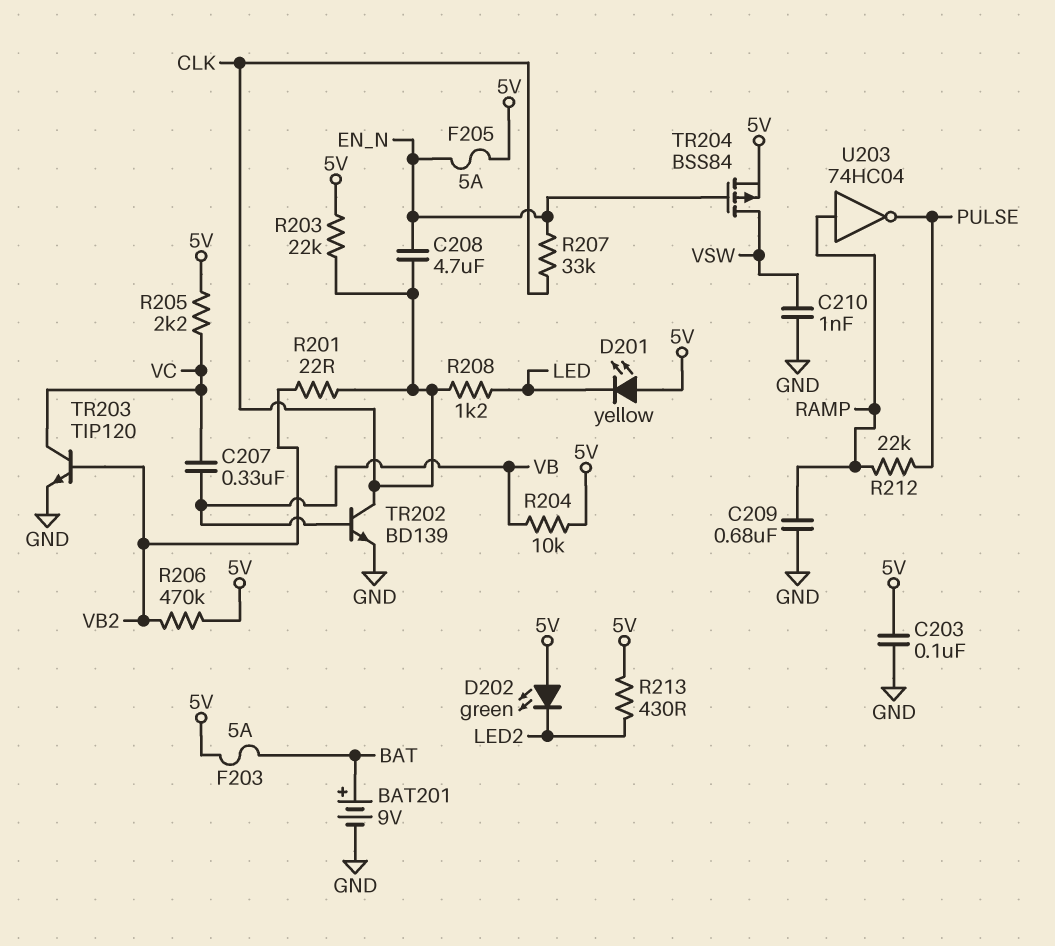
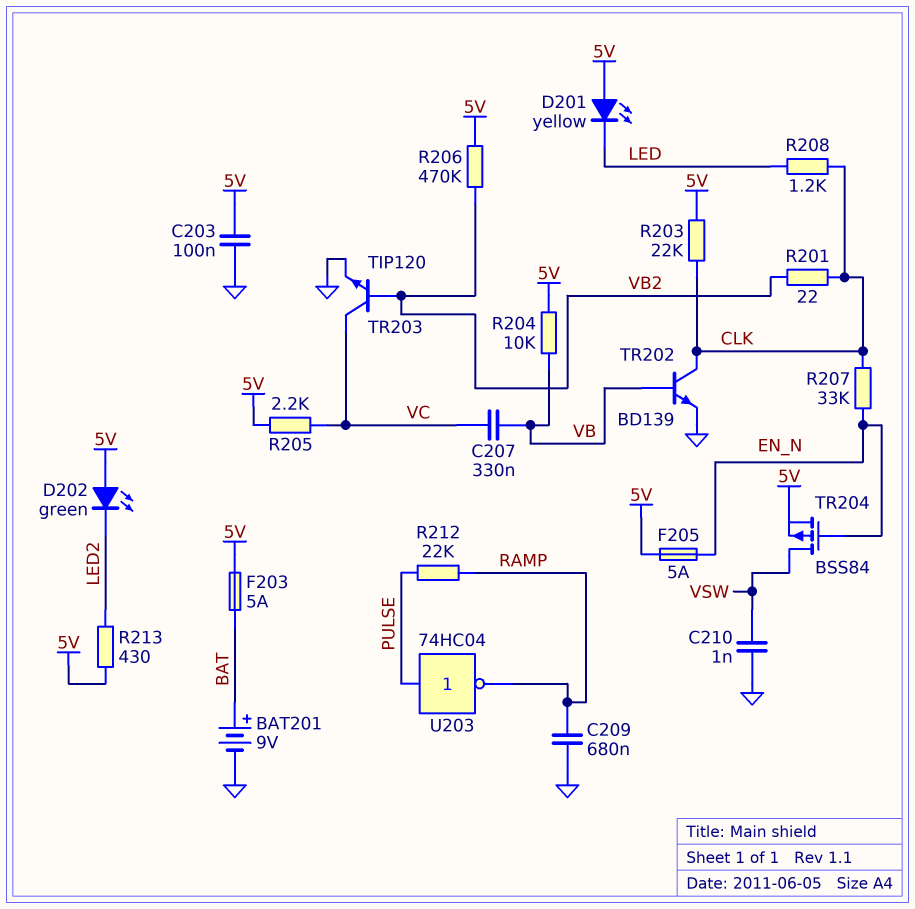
C208: 4.7uF (CLK, EN_N) -> none
U203: NOT 74HC04 (in RAMP, out PULSE) -> NOT 74HC04 (in PULSE, out RAMP)

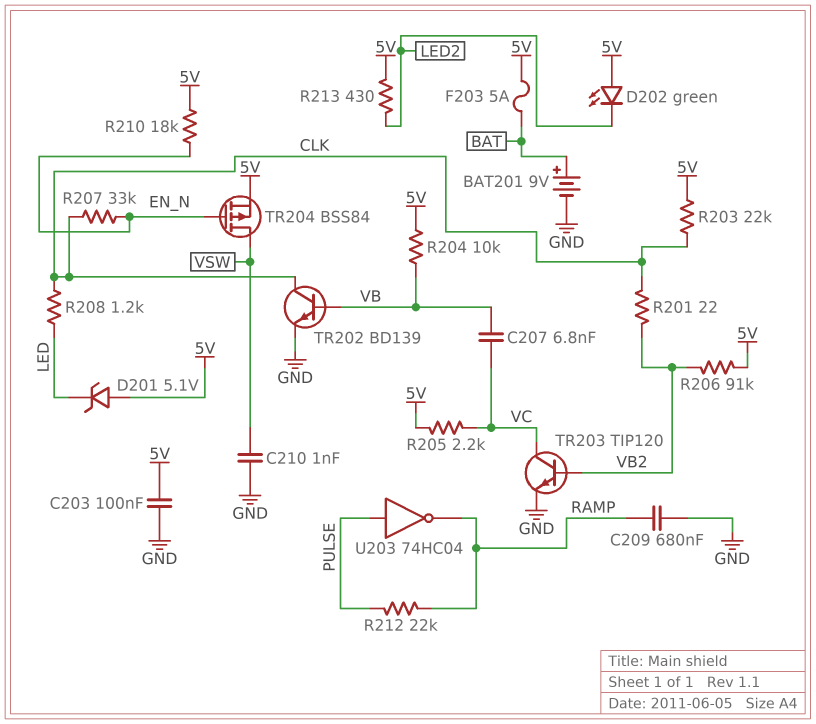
C207: 330nF (VB, VC) -> 6.8nF (VB, VC)
D201: LED yellow (A 5V, K LED) -> zener 5.1V (A 5V, K LED)
F205: 5A (5V, EN_N) -> none
R206: 470k (5V, VB2) -> 91k (5V, VB2)
R210: none -> 18k (5V, EN_N)

